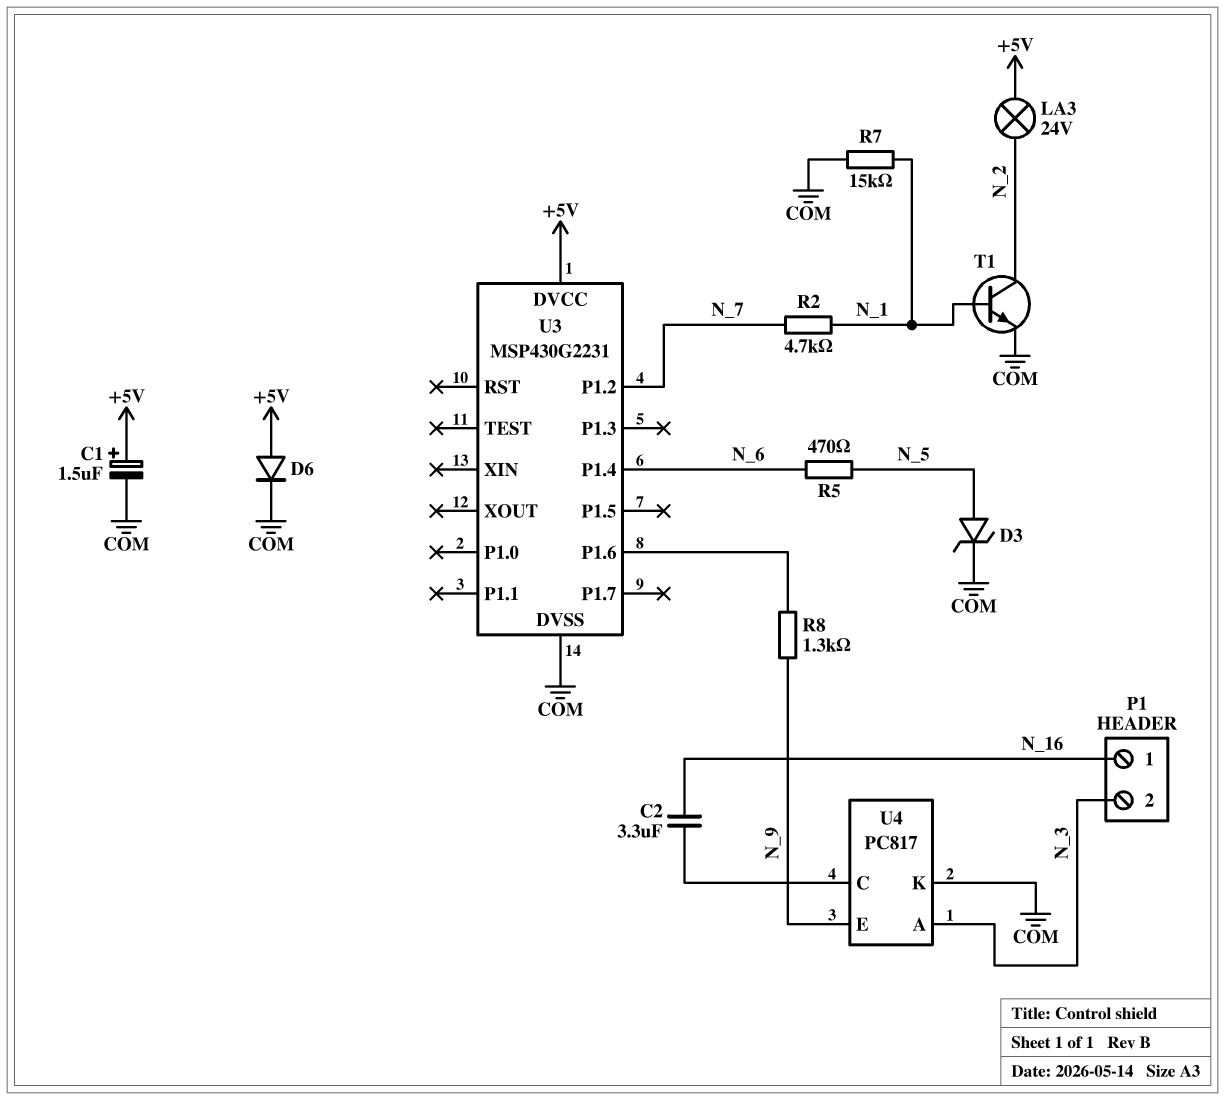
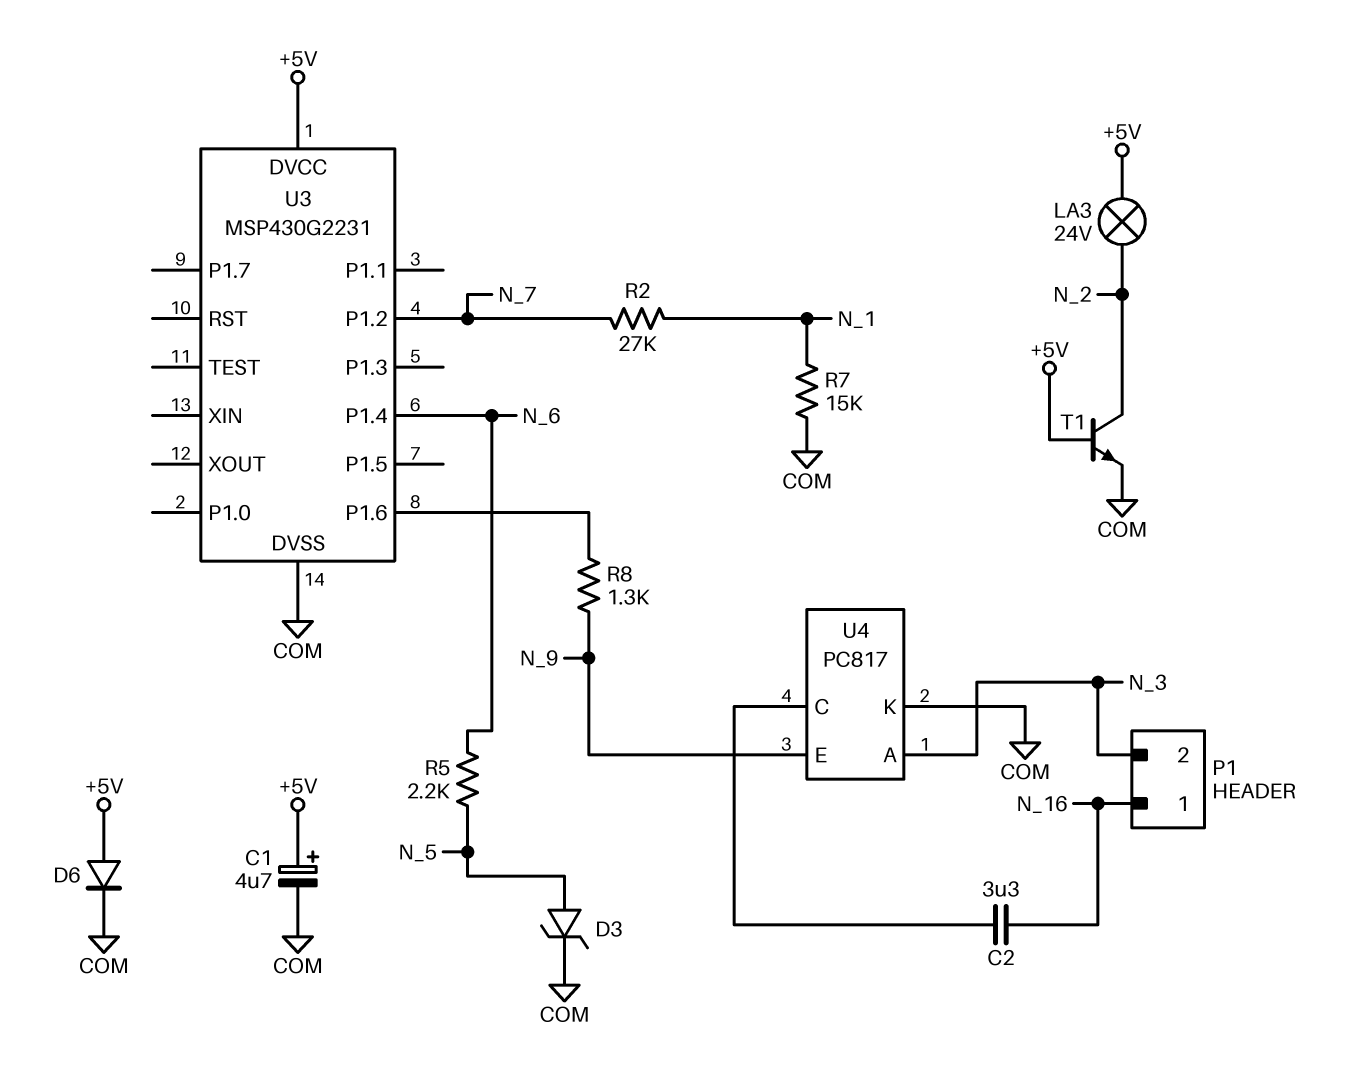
C1: 1.5uF (plus +5V, minus COM) -> 4.7uF (plus +5V, minus COM)
R2: 4.7k (N_1, N_7) -> 27k (N_1, N_7)
R5: 470 (N_5, N_6) -> 2.2k (N_5, N_6)
T1: NPN (B N_1, C N_2, E COM) -> NPN (B +5V, C N_2, E COM)

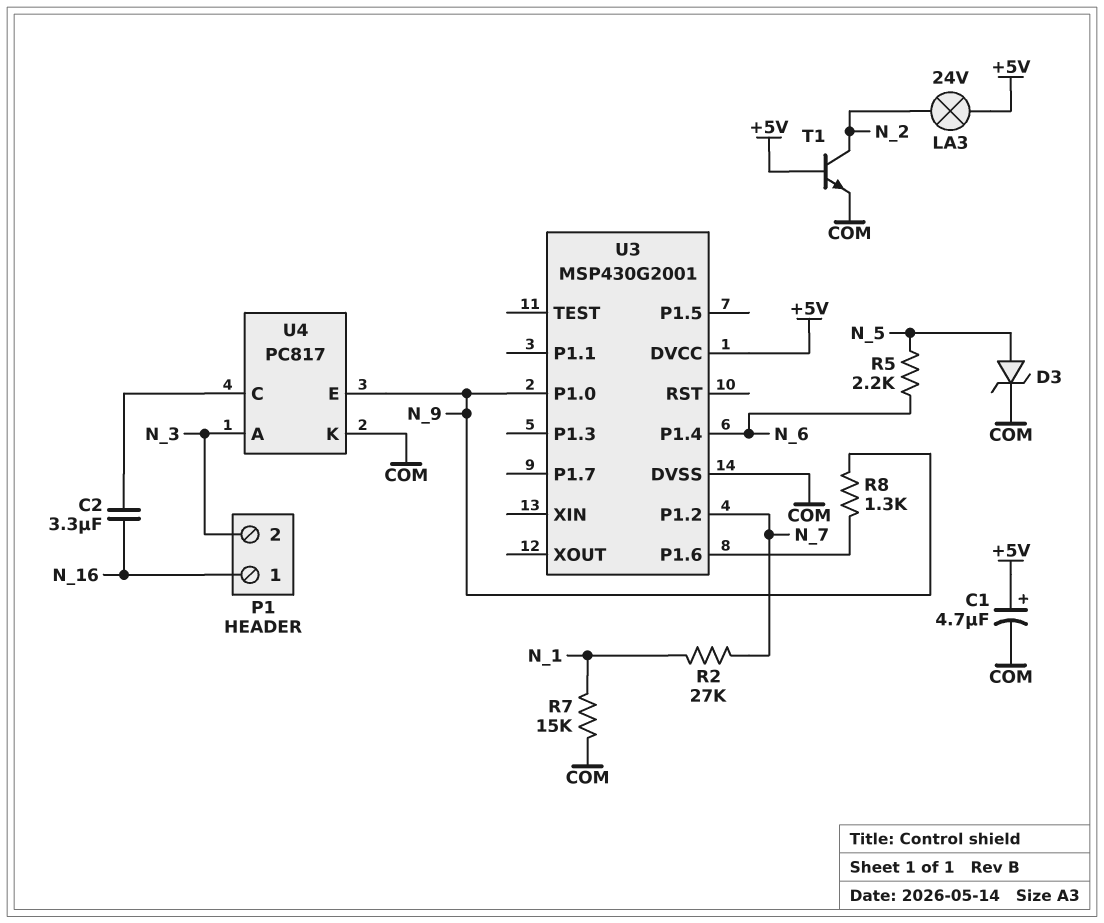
D6: diode (A +5V, K COM) -> none
U3: MSP430G2231 -> MSP430G2001
U3 pin P1.0: none -> N_9

